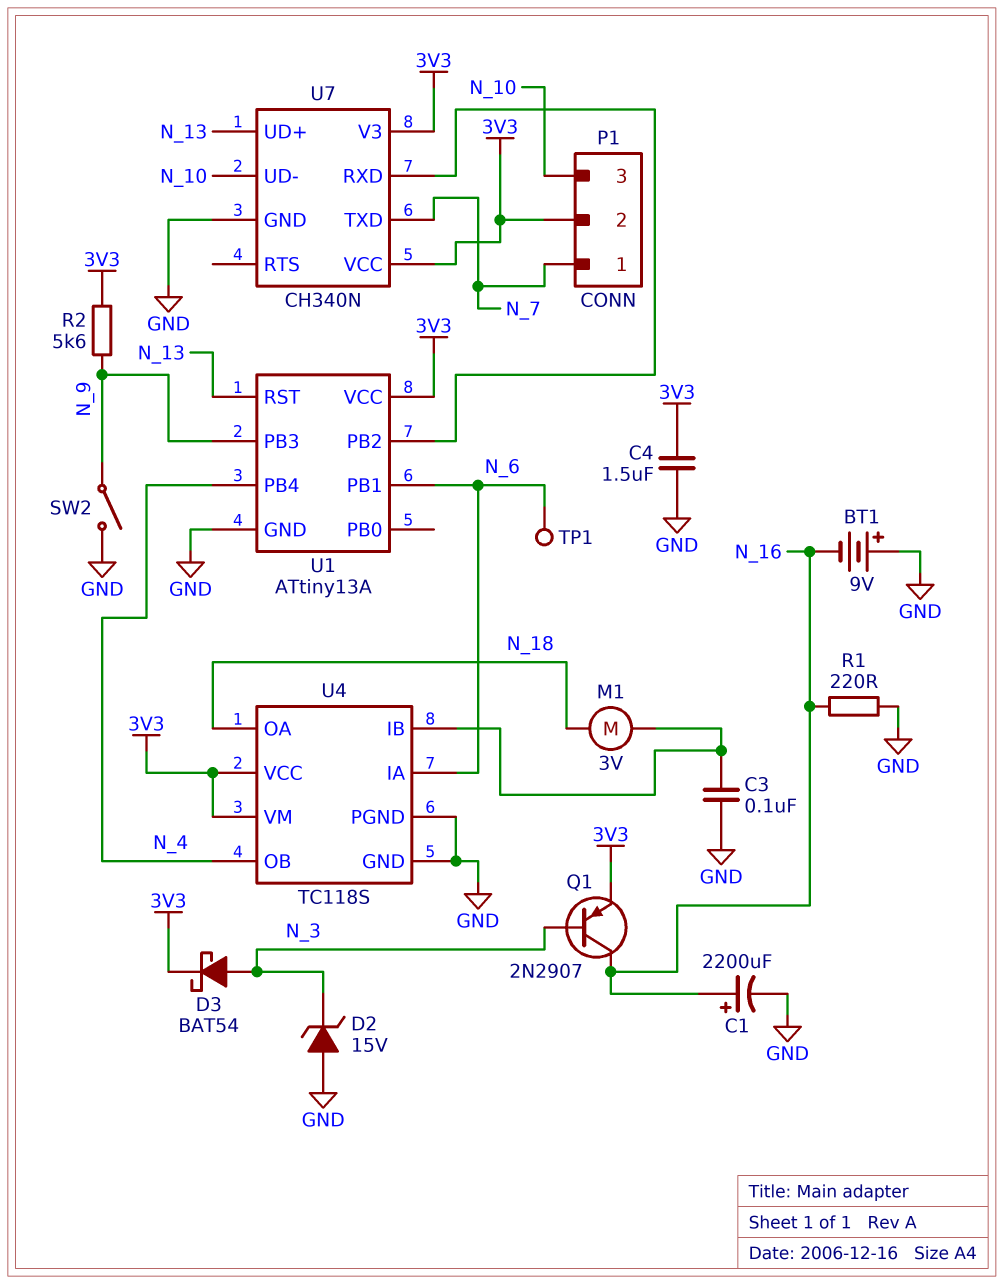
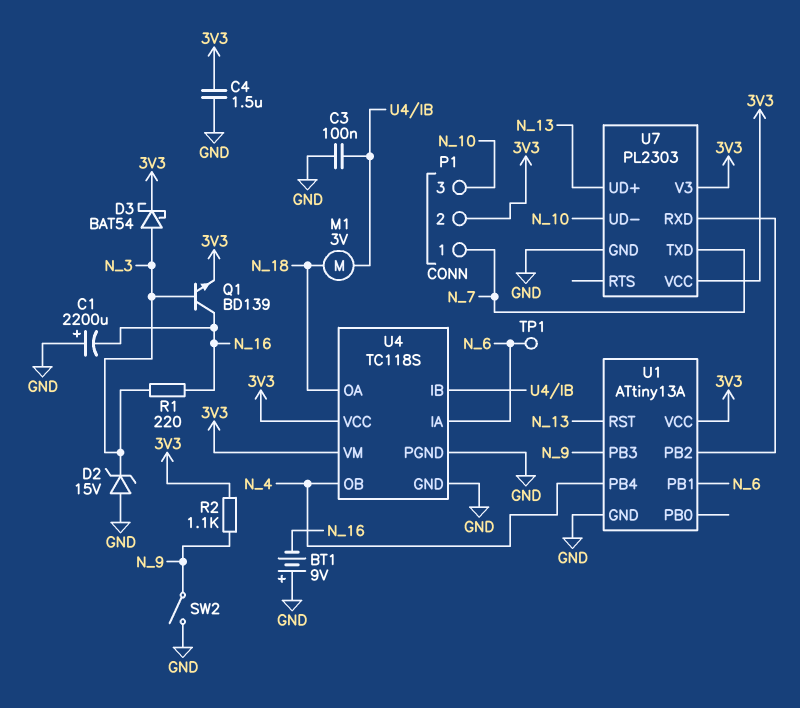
C1: 2200uF (plus N_16, minus GND) -> 2200uF (plus GND, minus N_16)
Q1: PNP 2N2907 (B N_3, C N_16, E 3V3) -> NPN BD139 (B N_3, C N_16, E 3V3)
R1: 220 (GND, N_16) -> 220 (N_3, N_16)
R2: 5.6k (3V3, N_9) -> 1.1k (3V3, N_9)
U7: CH340N -> PL2303

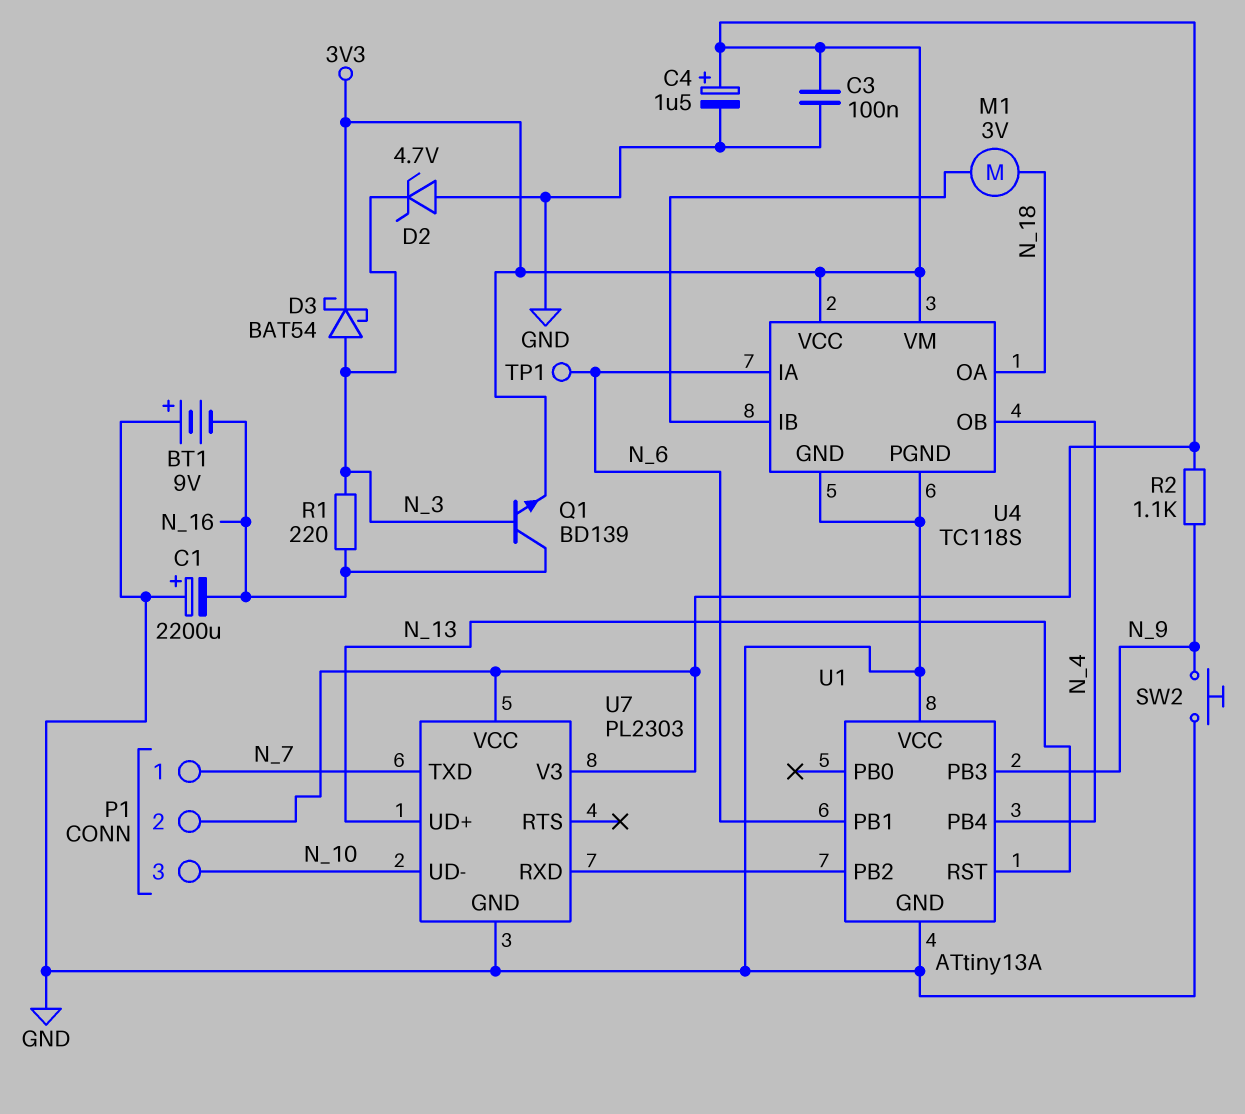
C3: 100nF (GND, U4/IB) -> 100nF (3V3, GND)
C4: 1.5uF (3V3, GND) -> 1.5uF (plus 3V3, minus GND)
D2: zener 15V (A GND, K N_3) -> zener 4.7V (A GND, K N_3)
SW2: switch (GND, N_9) -> button (GND, N_9)
U1 pin VCC: 3V3 -> GND

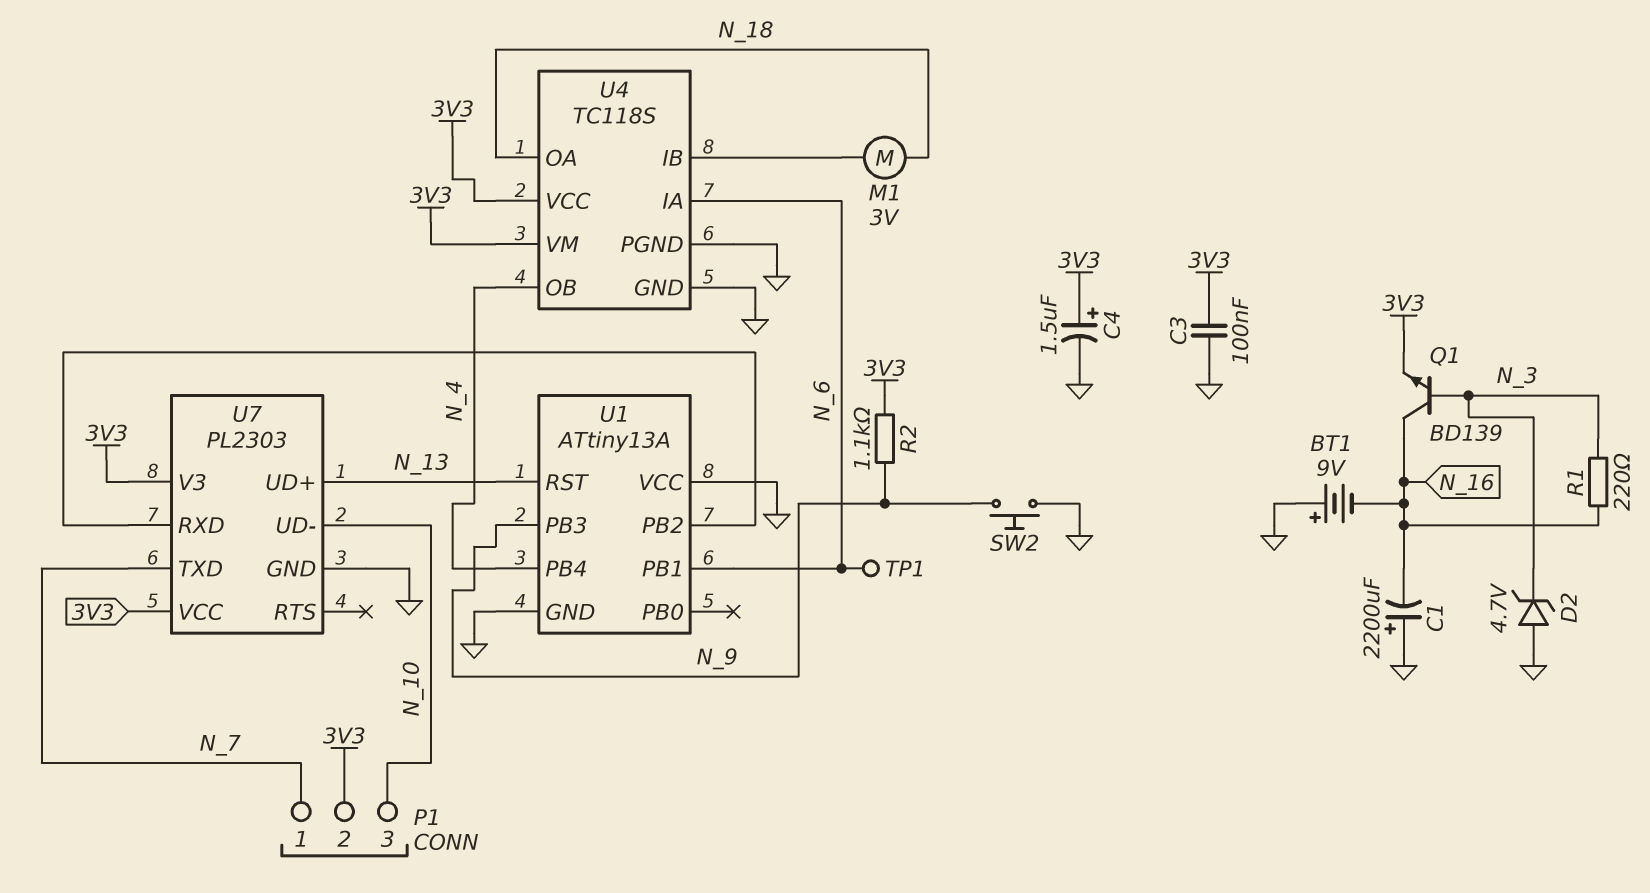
D3: schottky BAT54 (A N_3, K 3V3) -> none

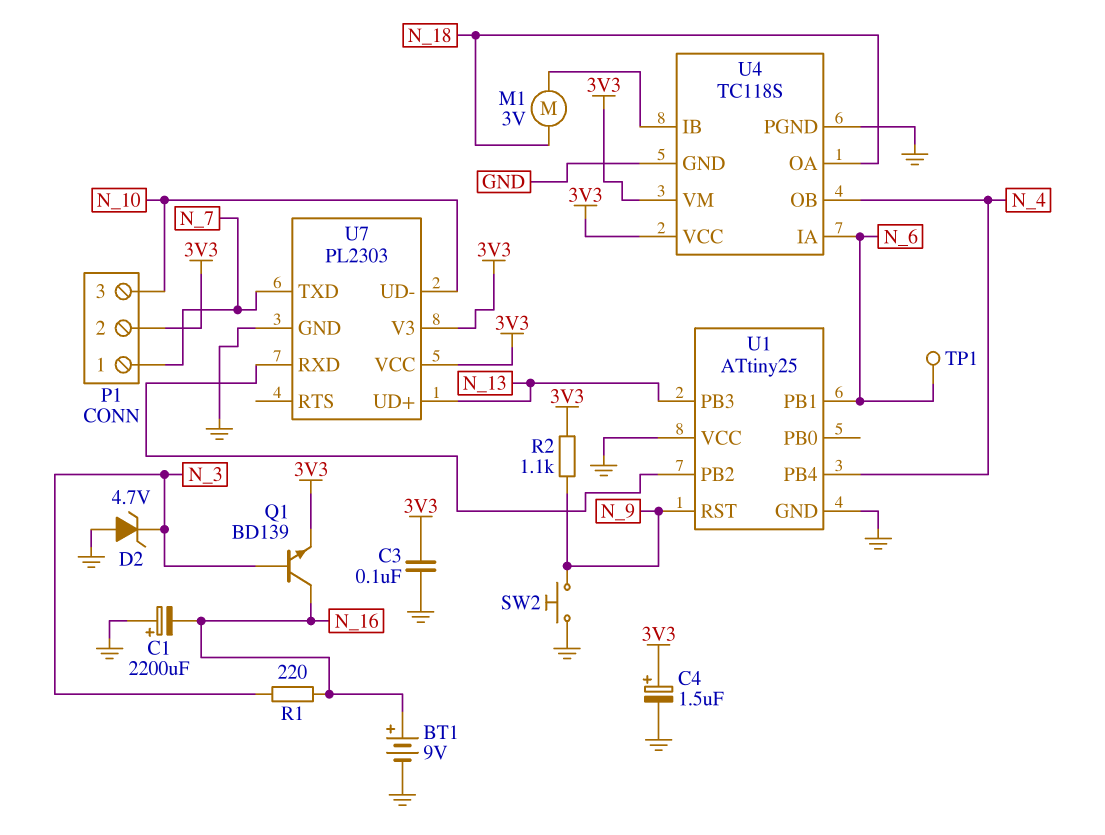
BT1: 9V (plus GND, minus N_16) -> 9V (plus N_16, minus GND)
U1: ATtiny13A -> ATtiny25
U1 pin PB3: N_9 -> N_13
U1 pin RST: N_13 -> N_9

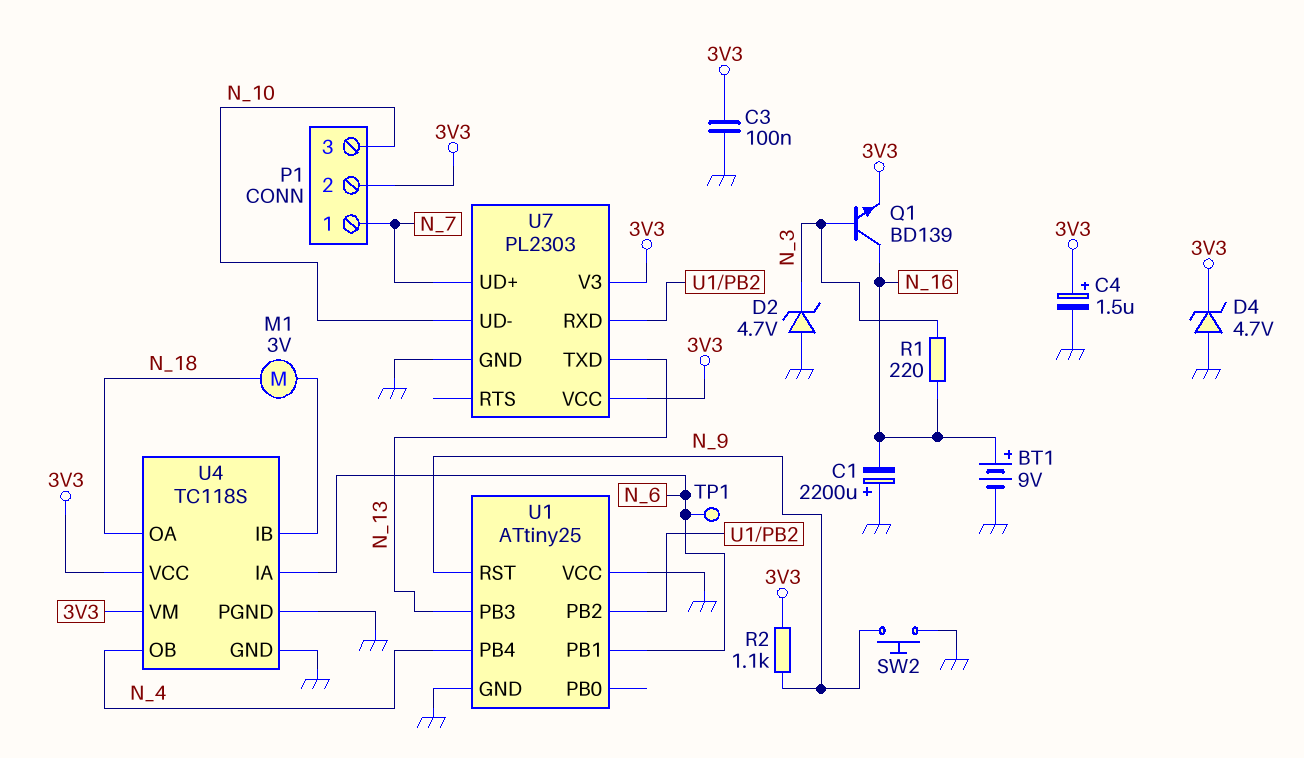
D4: none -> zener 4.7V (A GND, K 3V3)
U7 pin TXD: N_7 -> N_13
U7 pin UD+: N_13 -> N_7

